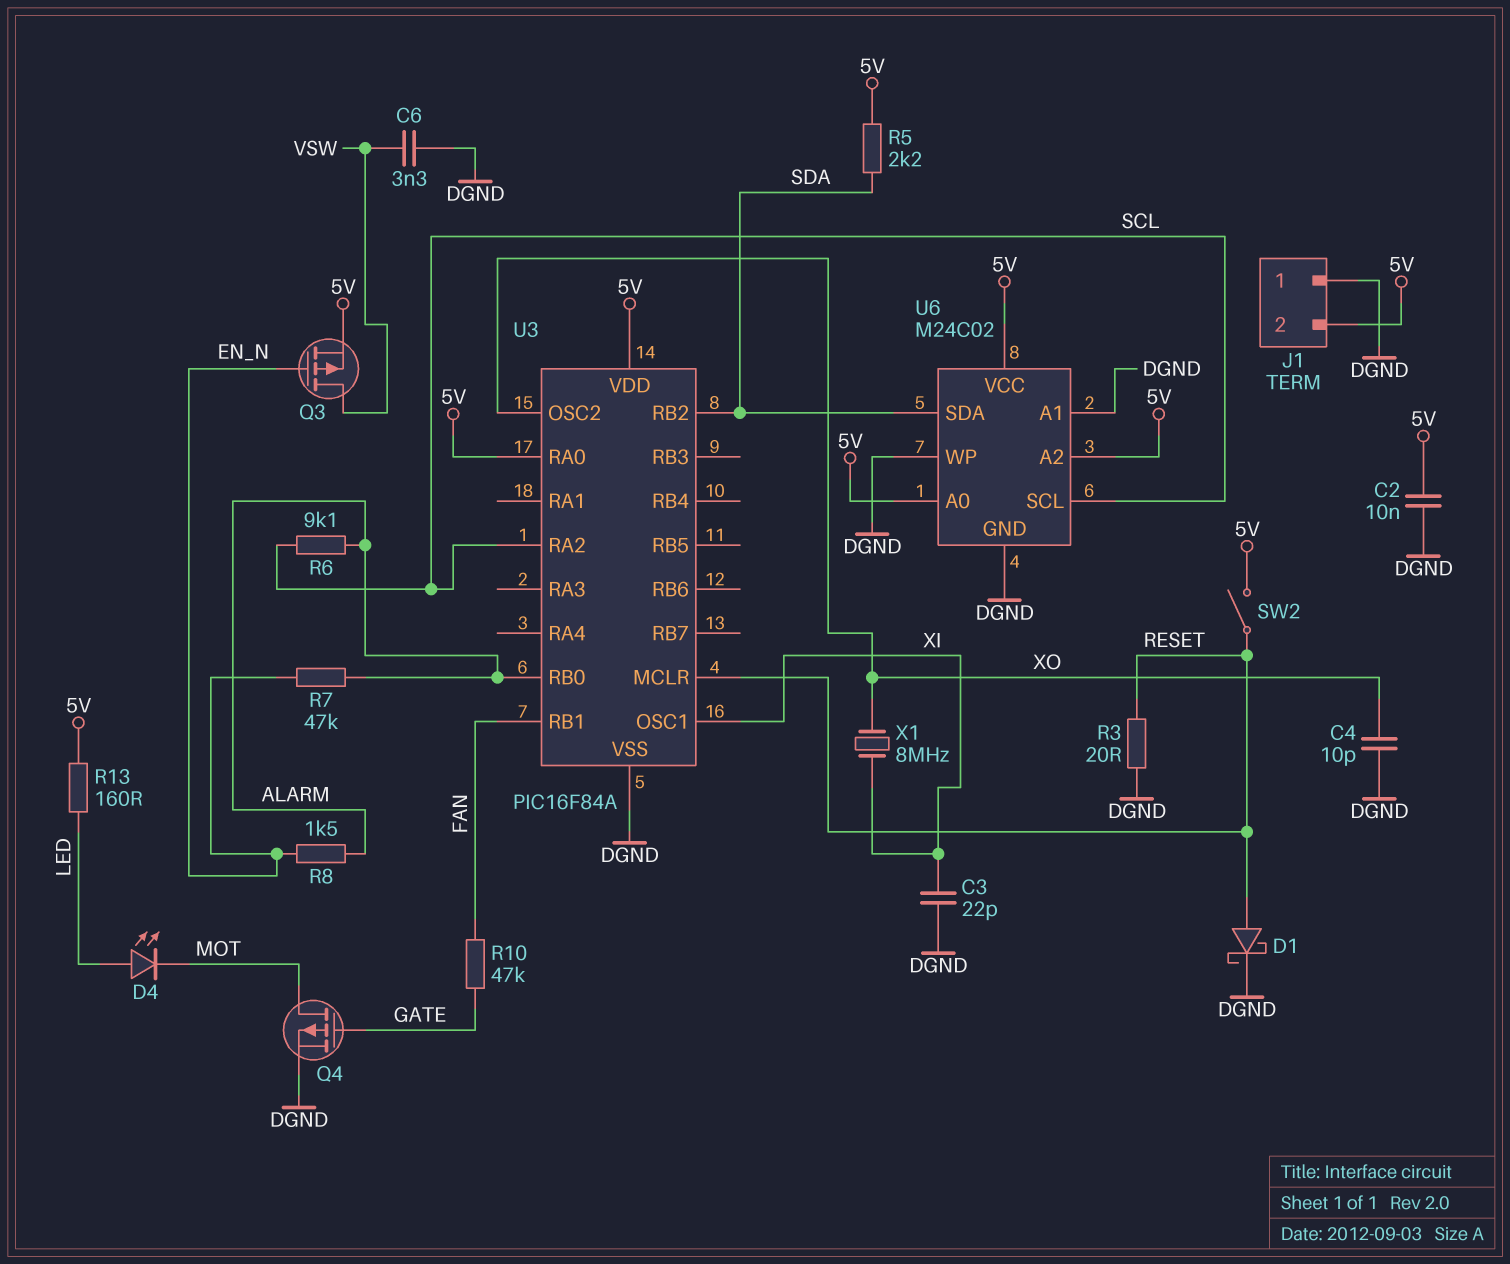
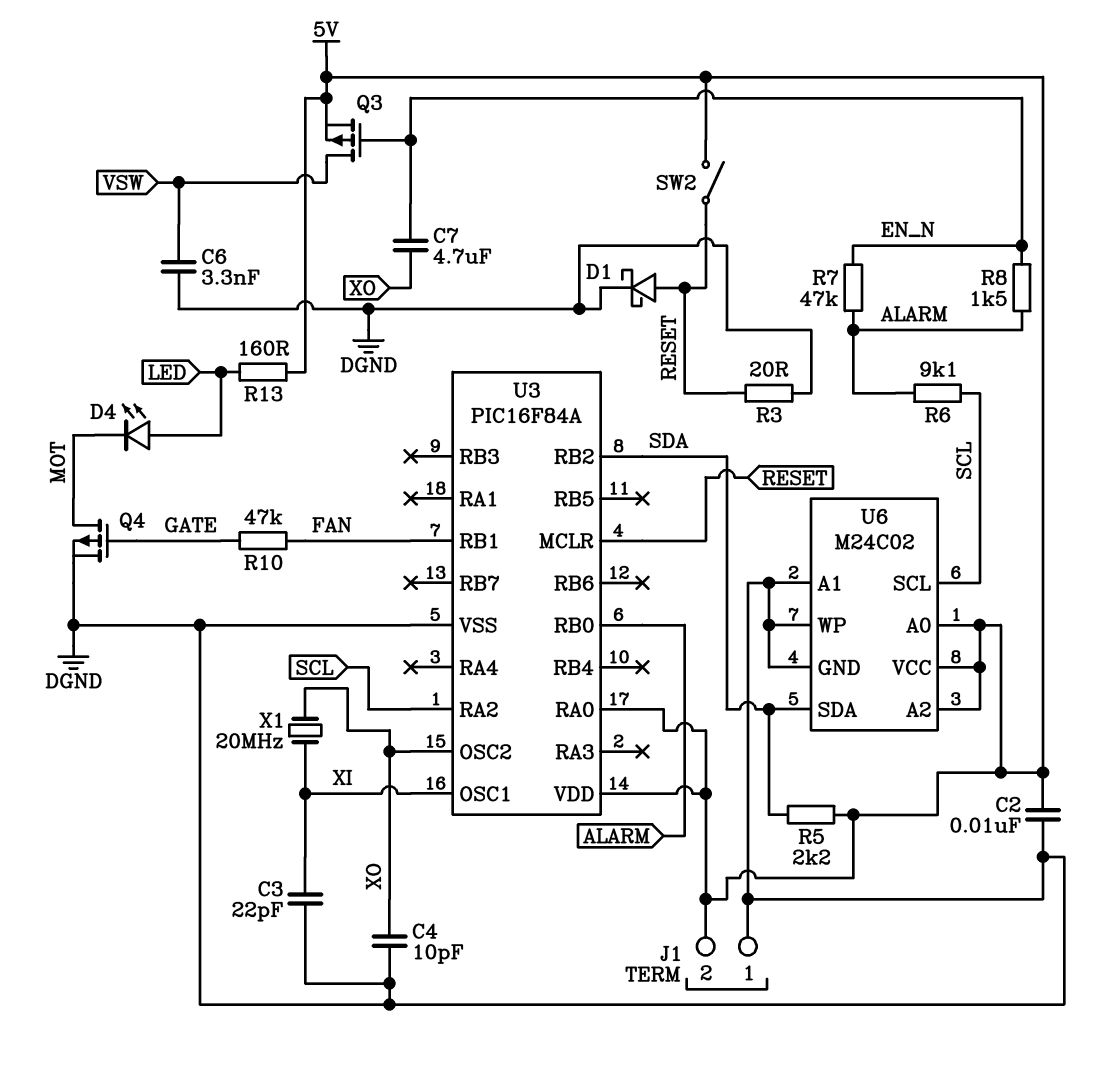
C7: none -> 4.7uF (EN_N, XO)
X1: 8MHz (XI, XO) -> 20MHz (XI, XO)

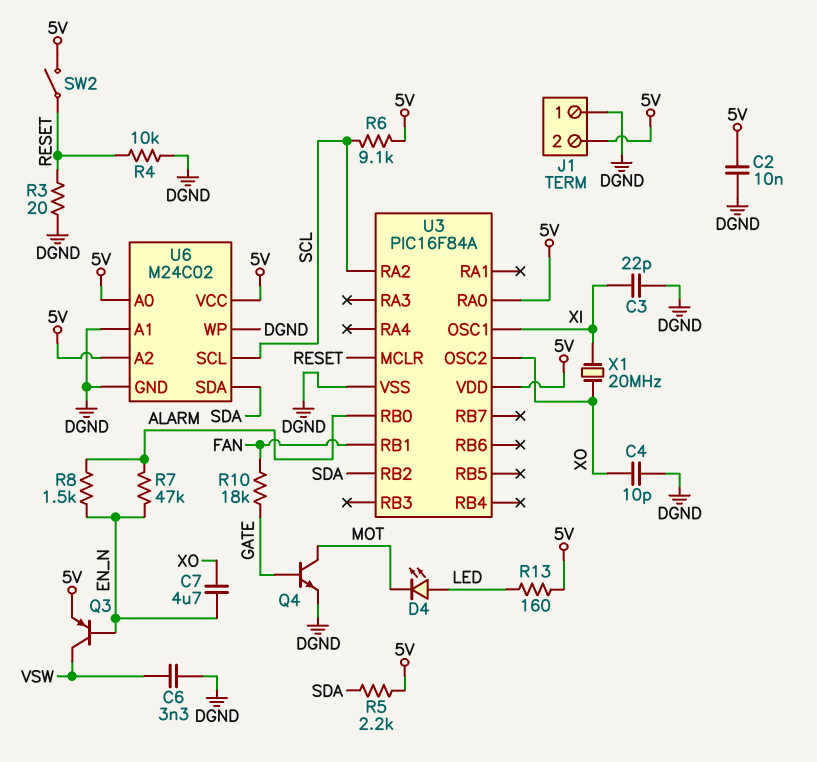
D1: schottky (A RESET, K DGND) -> none
Q3: PMOS (G EN_N, D VSW, S 5V) -> PNP (B EN_N, C VSW, E 5V)
Q4: PMOS (G GATE, D MOT, S DGND) -> NPN (B GATE, C MOT, E DGND)
R4: none -> 10k (DGND, RESET)
R6: 9.1k (ALARM, SCL) -> 9.1k (5V, SCL)
R10: 47k (FAN, GATE) -> 18k (FAN, GATE)

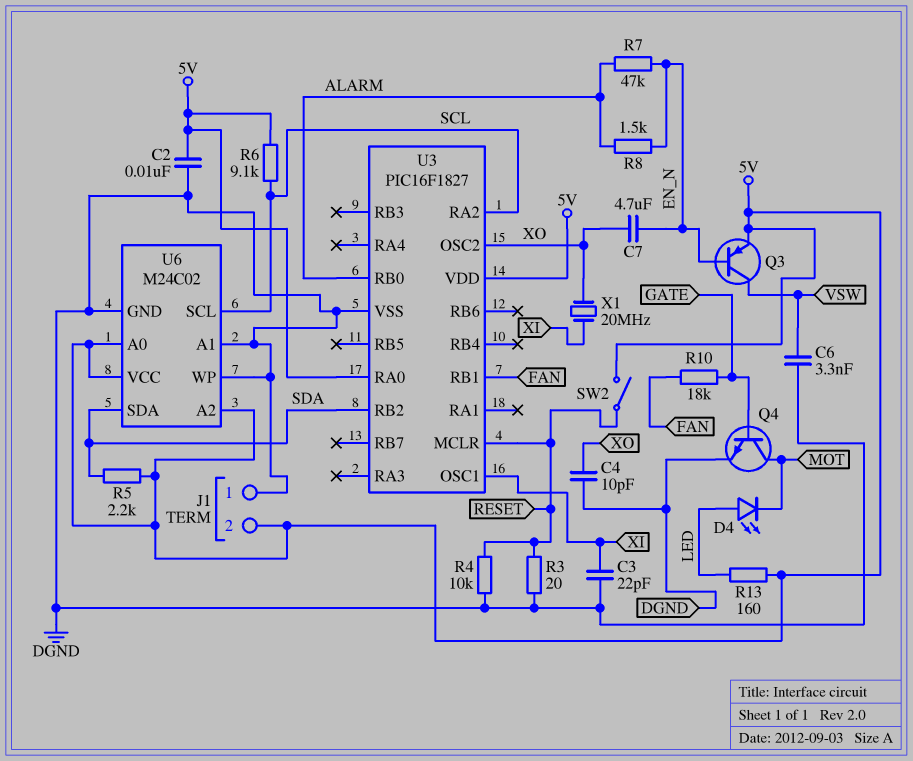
U3: PIC16F84A -> PIC16F1827

